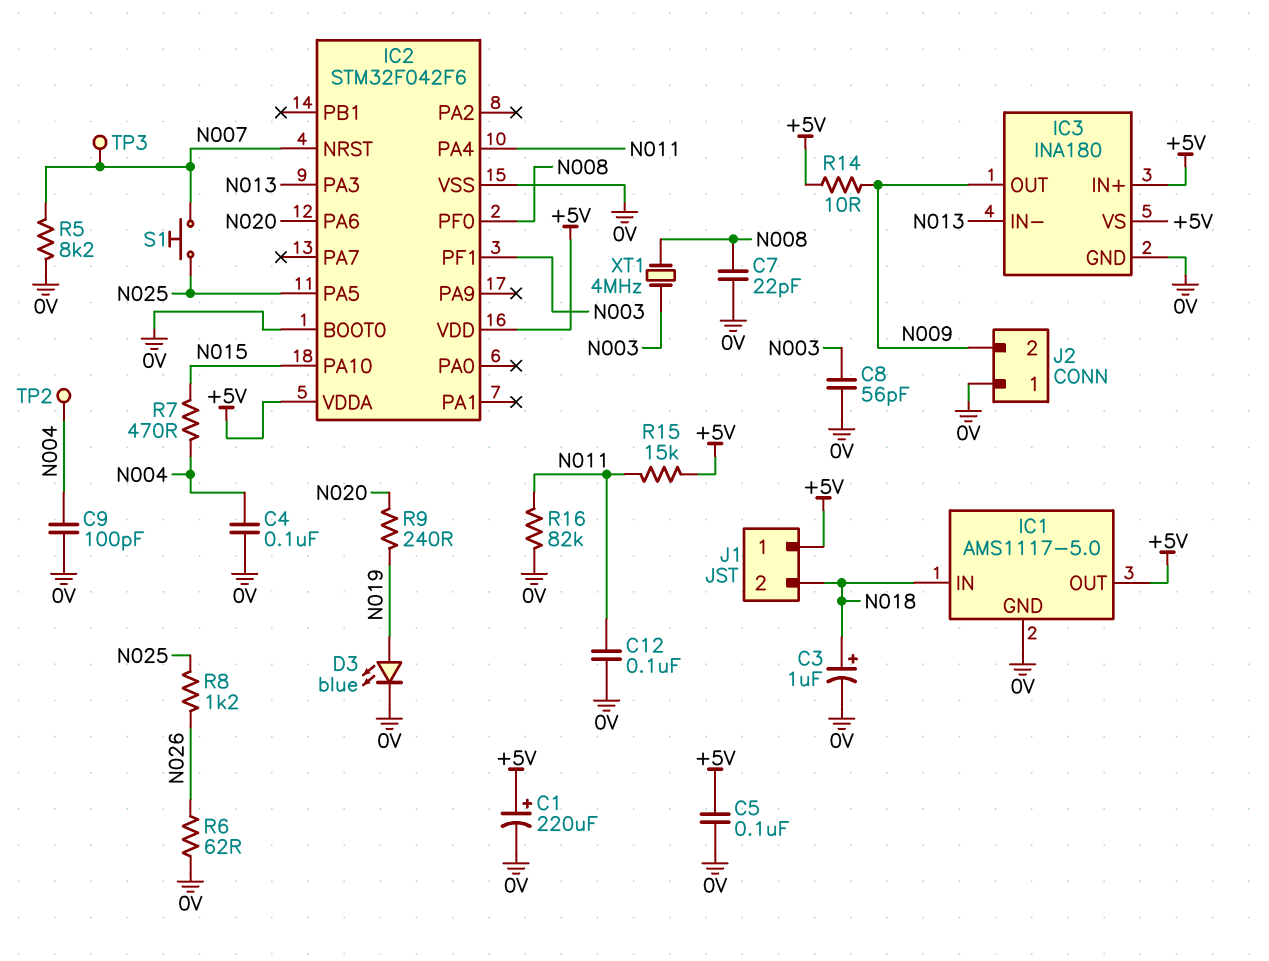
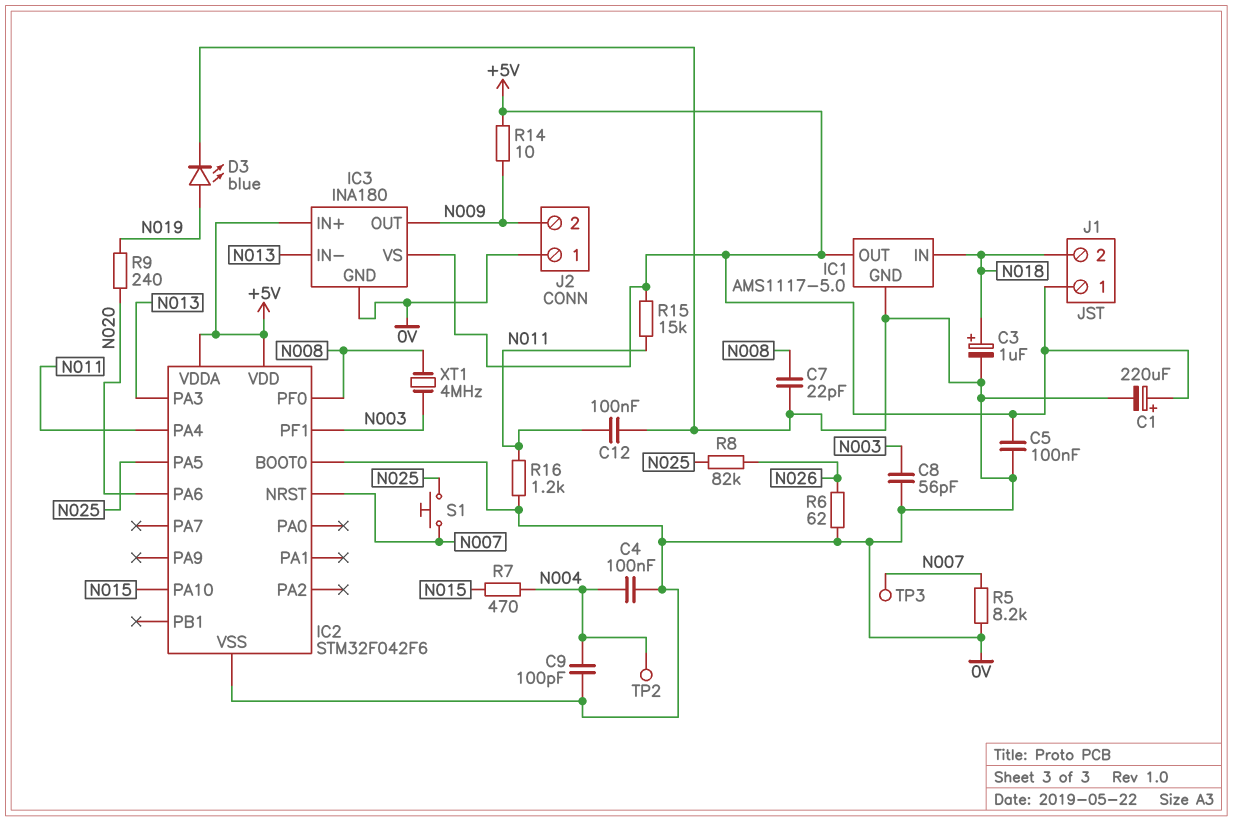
R8: 1.2k (N025, N026) -> 82k (N025, N026)
R16: 82k (0V, N011) -> 1.2k (0V, N011)

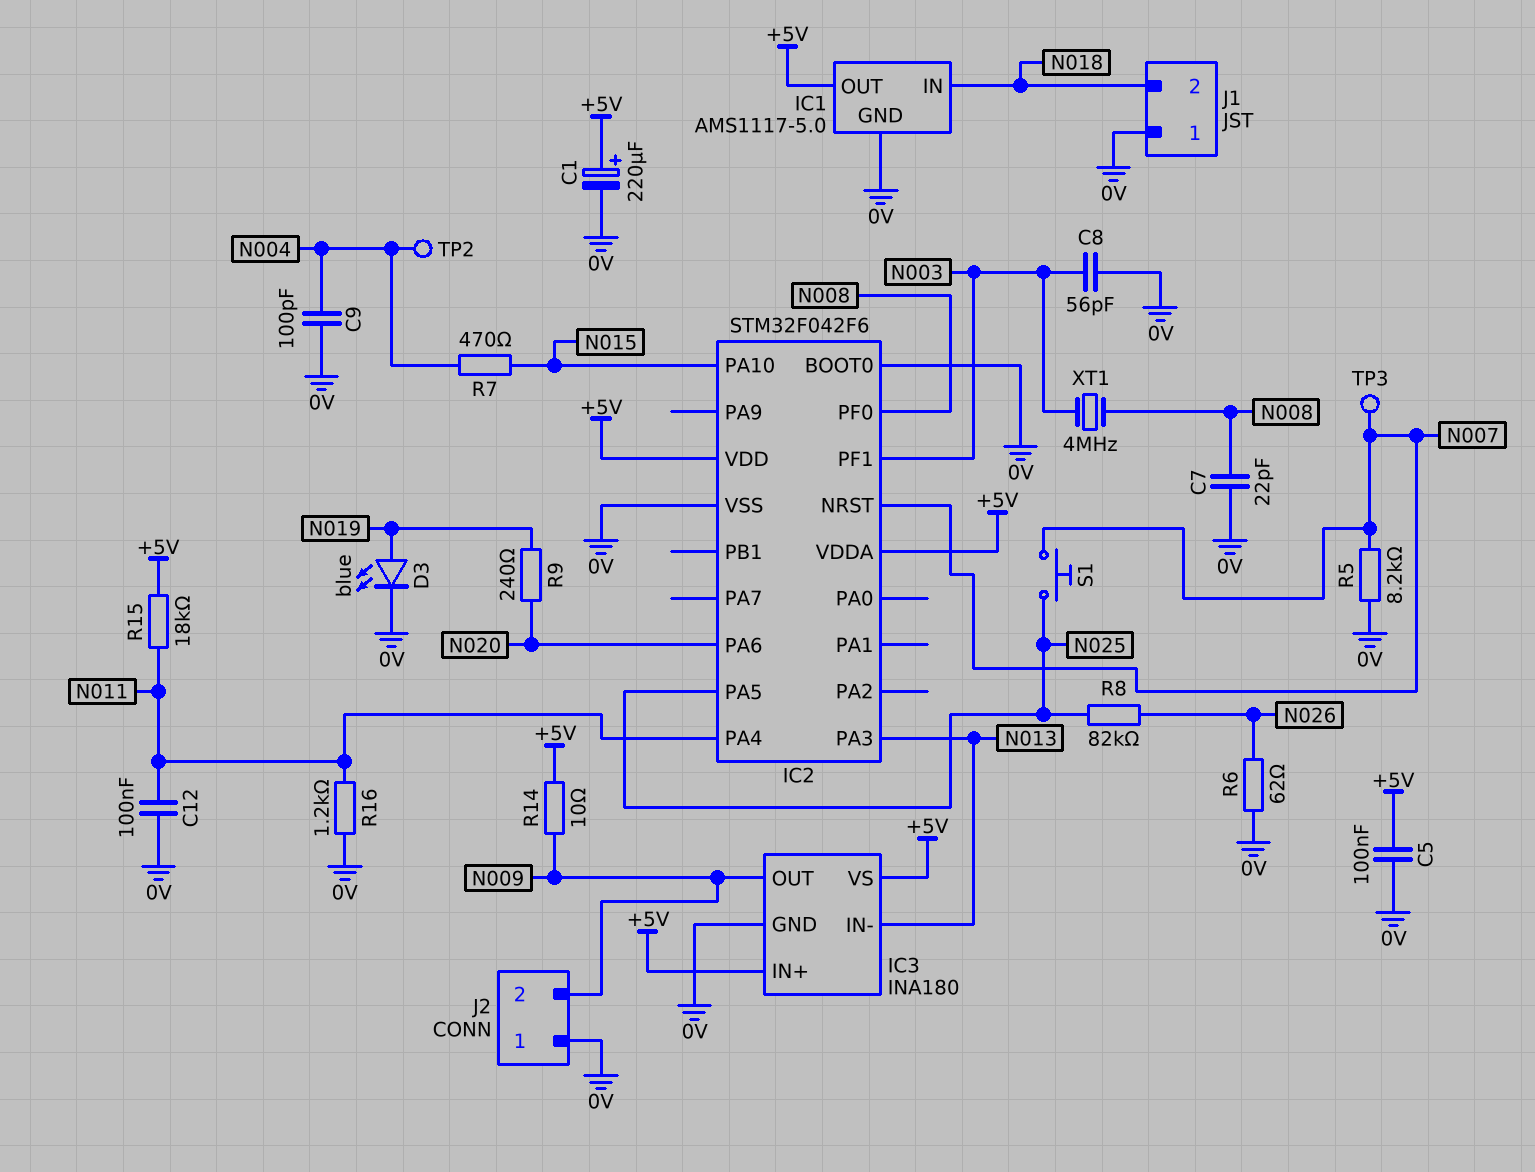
C3: 1uF (plus N018, minus 0V) -> none
C4: 100nF (0V, N004) -> none
J1 pin 1: +5V -> 0V
R15: 15k (+5V, N011) -> 18k (+5V, N011)

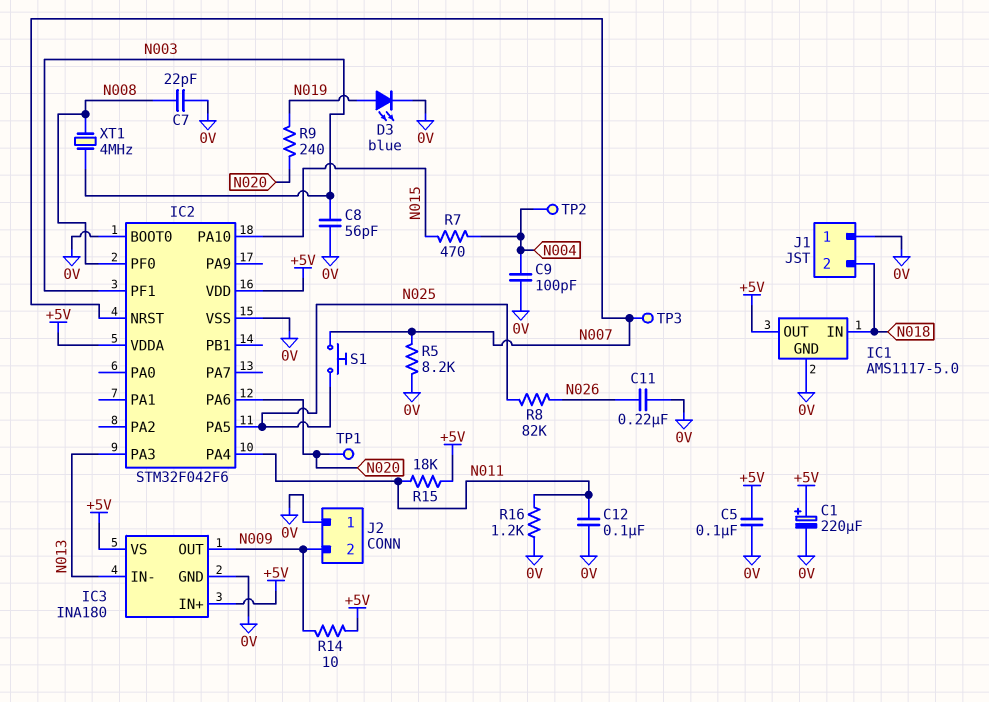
C11: none -> 220nF (0V, N026)
R6: 62 (0V, N026) -> none
TP1: none -> test point (N020)

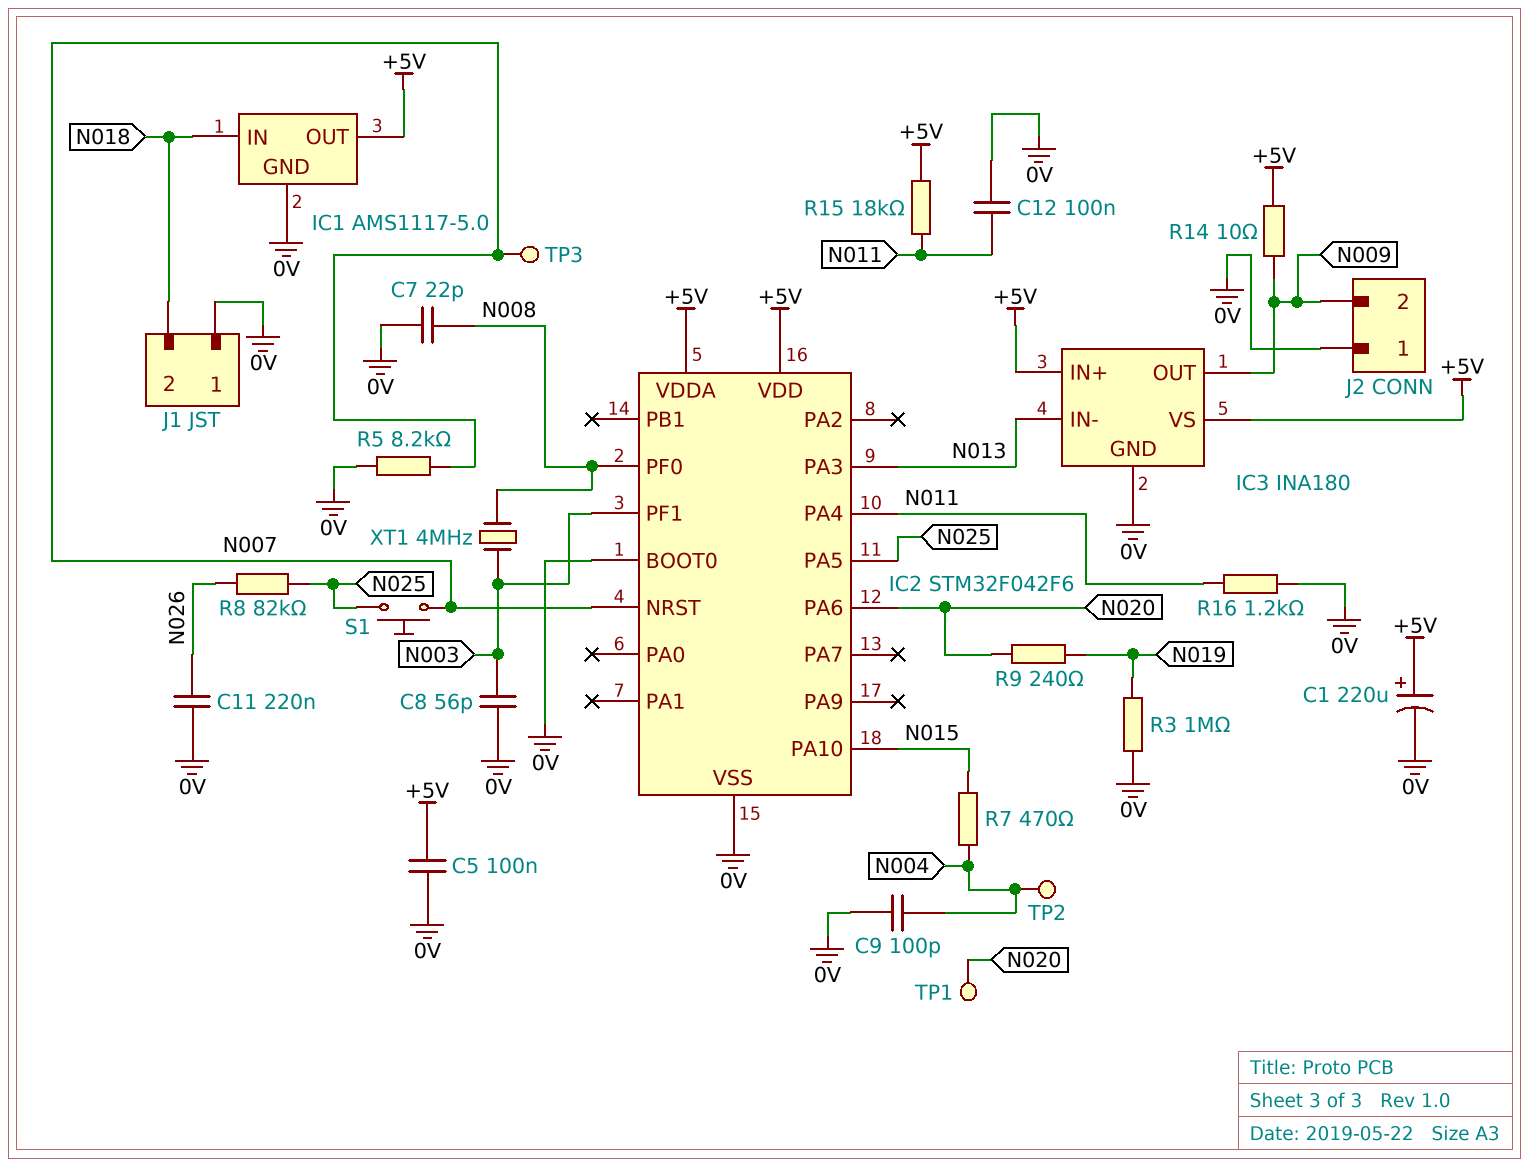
D3: LED blue (A N019, K 0V) -> none
R3: none -> 1M (0V, N019)

